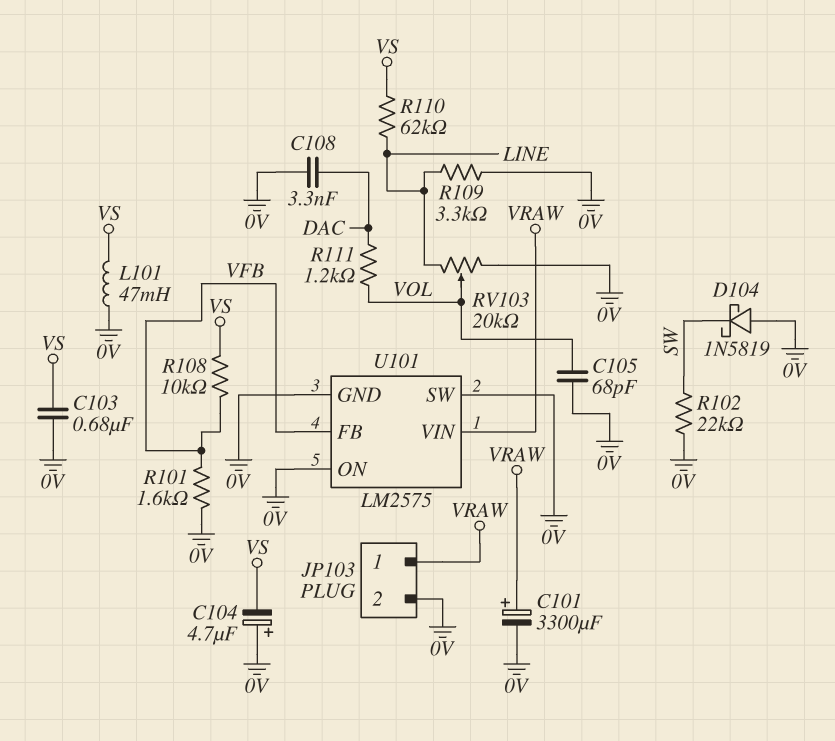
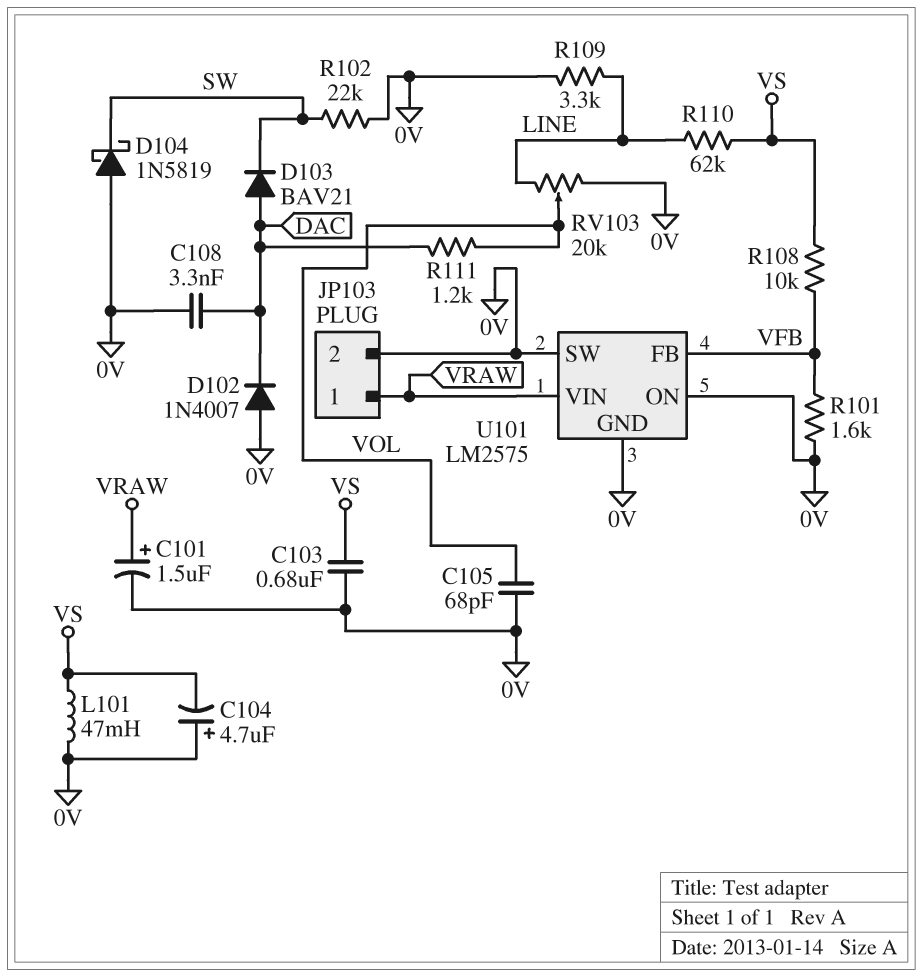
C101: 3300uF (plus VRAW, minus 0V) -> 1.5uF (plus VRAW, minus 0V)
D102: none -> diode 1N4007 (A 0V, K DAC)
D103: none -> diode BAV21 (A DAC, K SW)

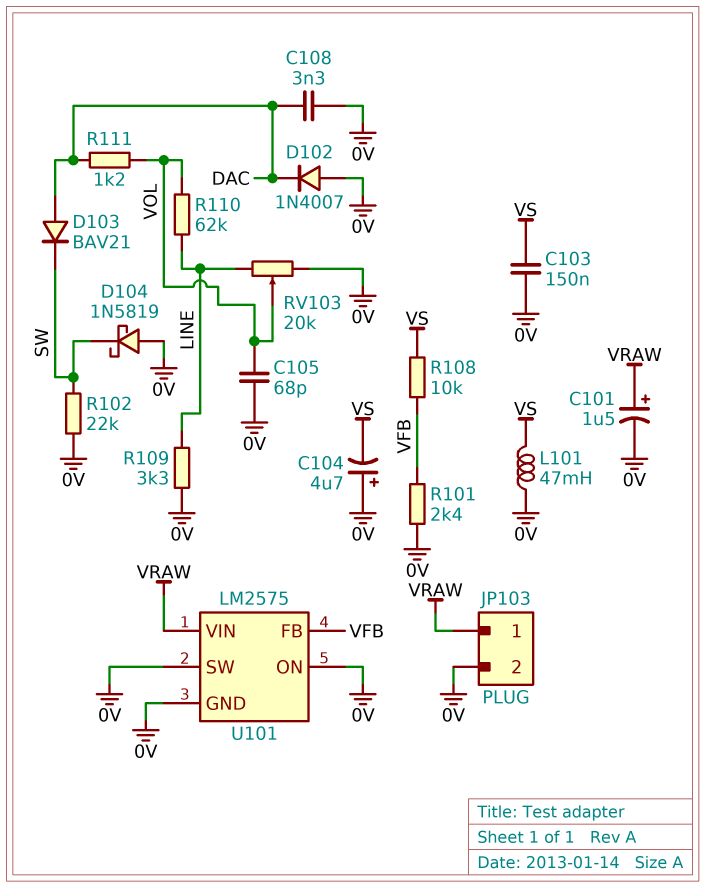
C103: 680nF (0V, VS) -> 150nF (0V, VS)
R101: 1.6k (0V, VFB) -> 2.4k (0V, VFB)
R110: 62k (LINE, VS) -> 62k (LINE, VOL)

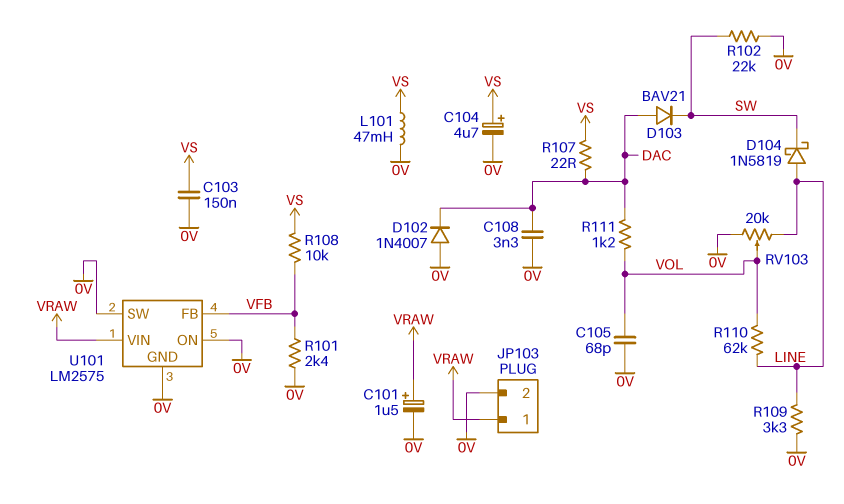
C104: 4.7uF (plus 0V, minus VS) -> 4.7uF (plus VS, minus 0V)
D104: schottky 1N5819 (A 0V, K SW) -> schottky 1N5819 (A LINE, K SW)
R107: none -> 22 (DAC, VS)

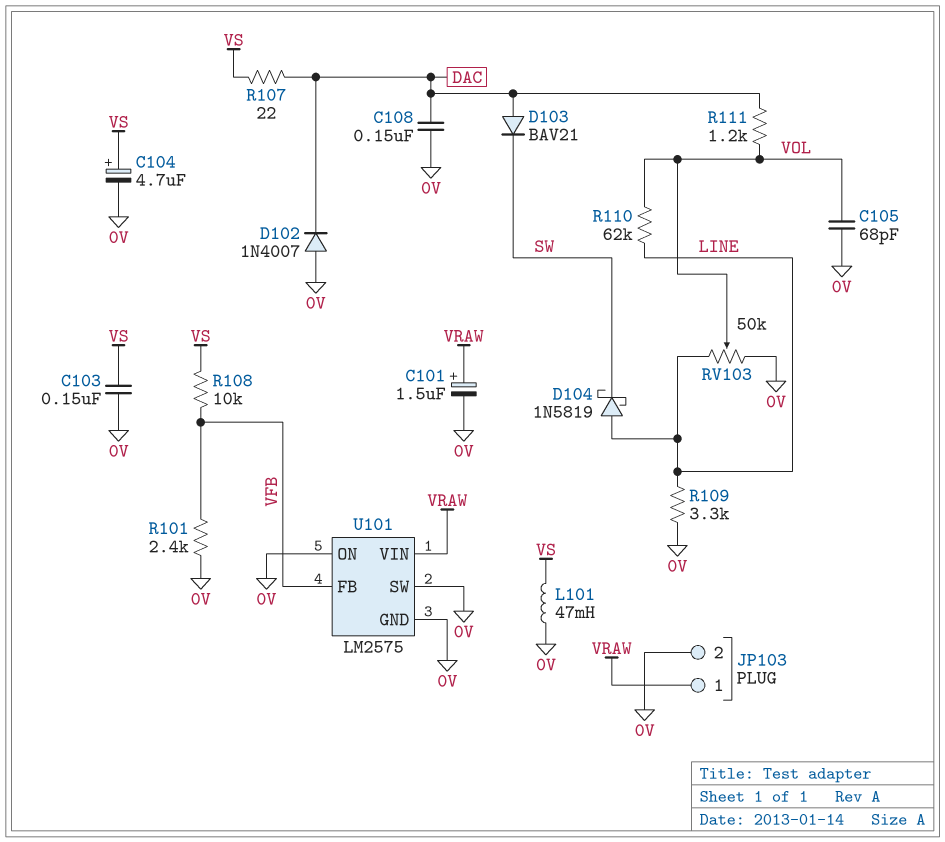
C108: 3.3nF (0V, DAC) -> 150nF (0V, DAC)
R102: 22k (0V, SW) -> none
RV103: 20k (0V, LINE, wiper VOL) -> 50k (0V, LINE, wiper VOL)

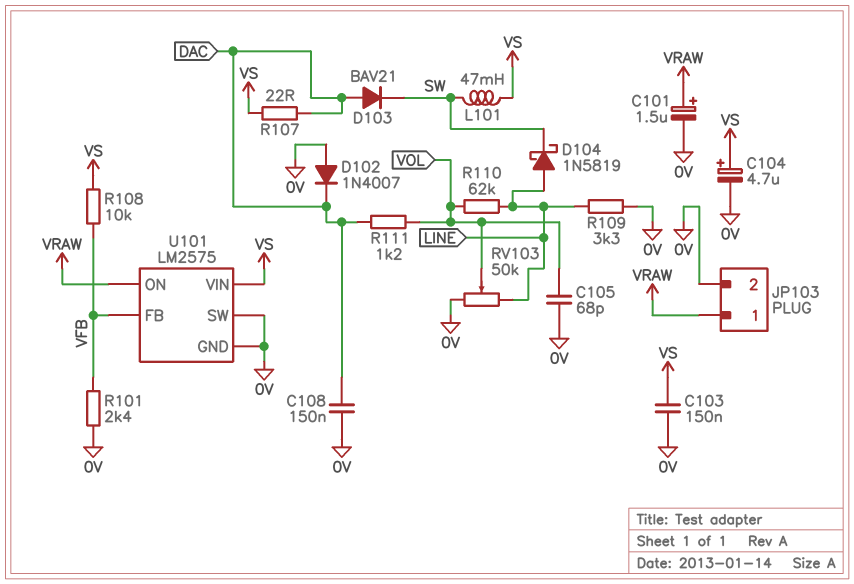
L101: 47mH (0V, VS) -> 47mH (SW, VS)
U101 pin ON: 0V -> VRAW
U101 pin VIN: VRAW -> VS

